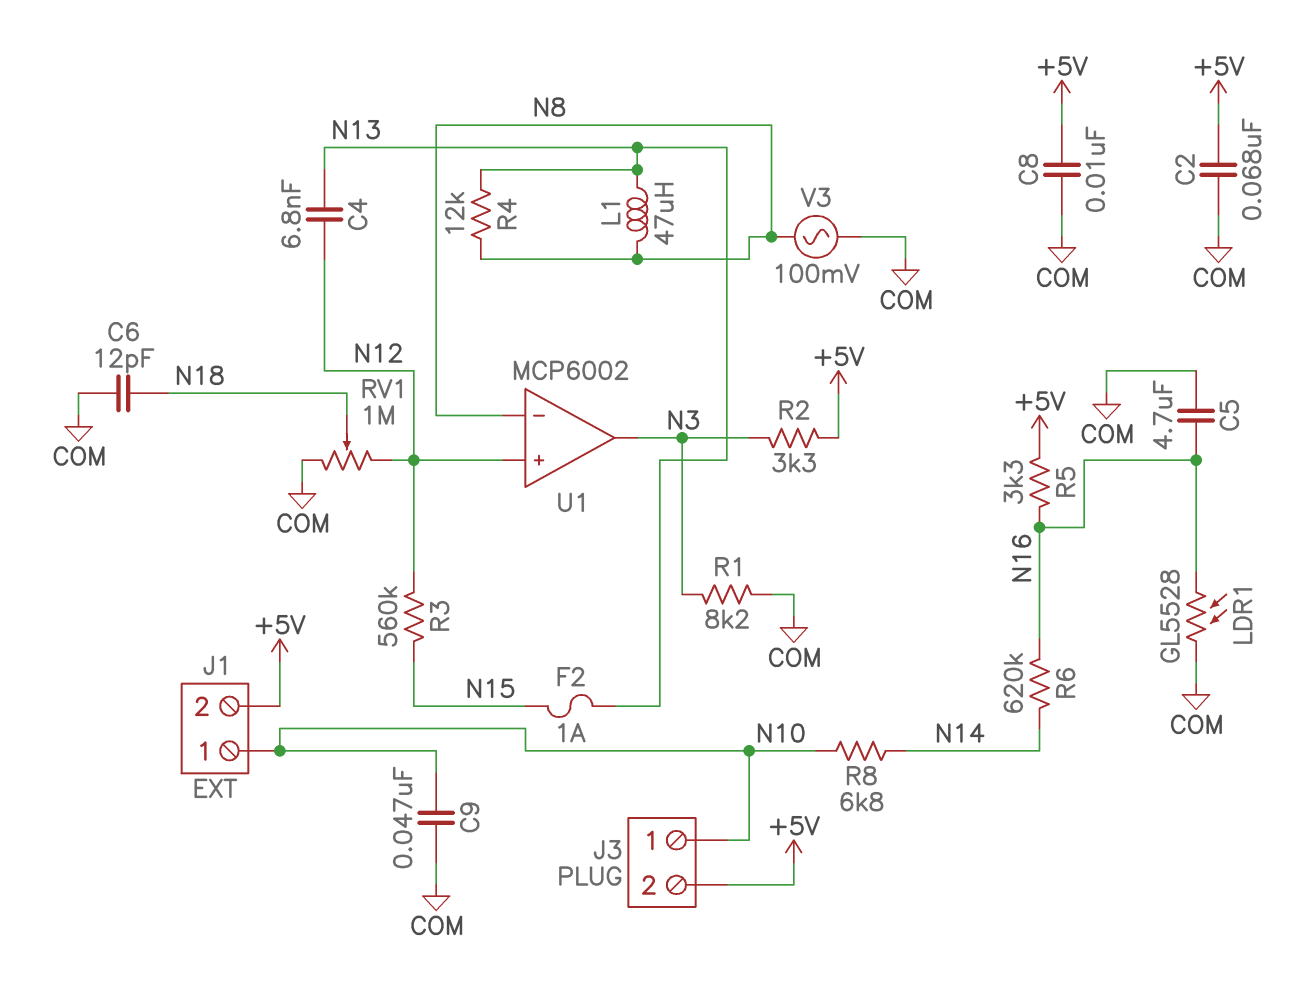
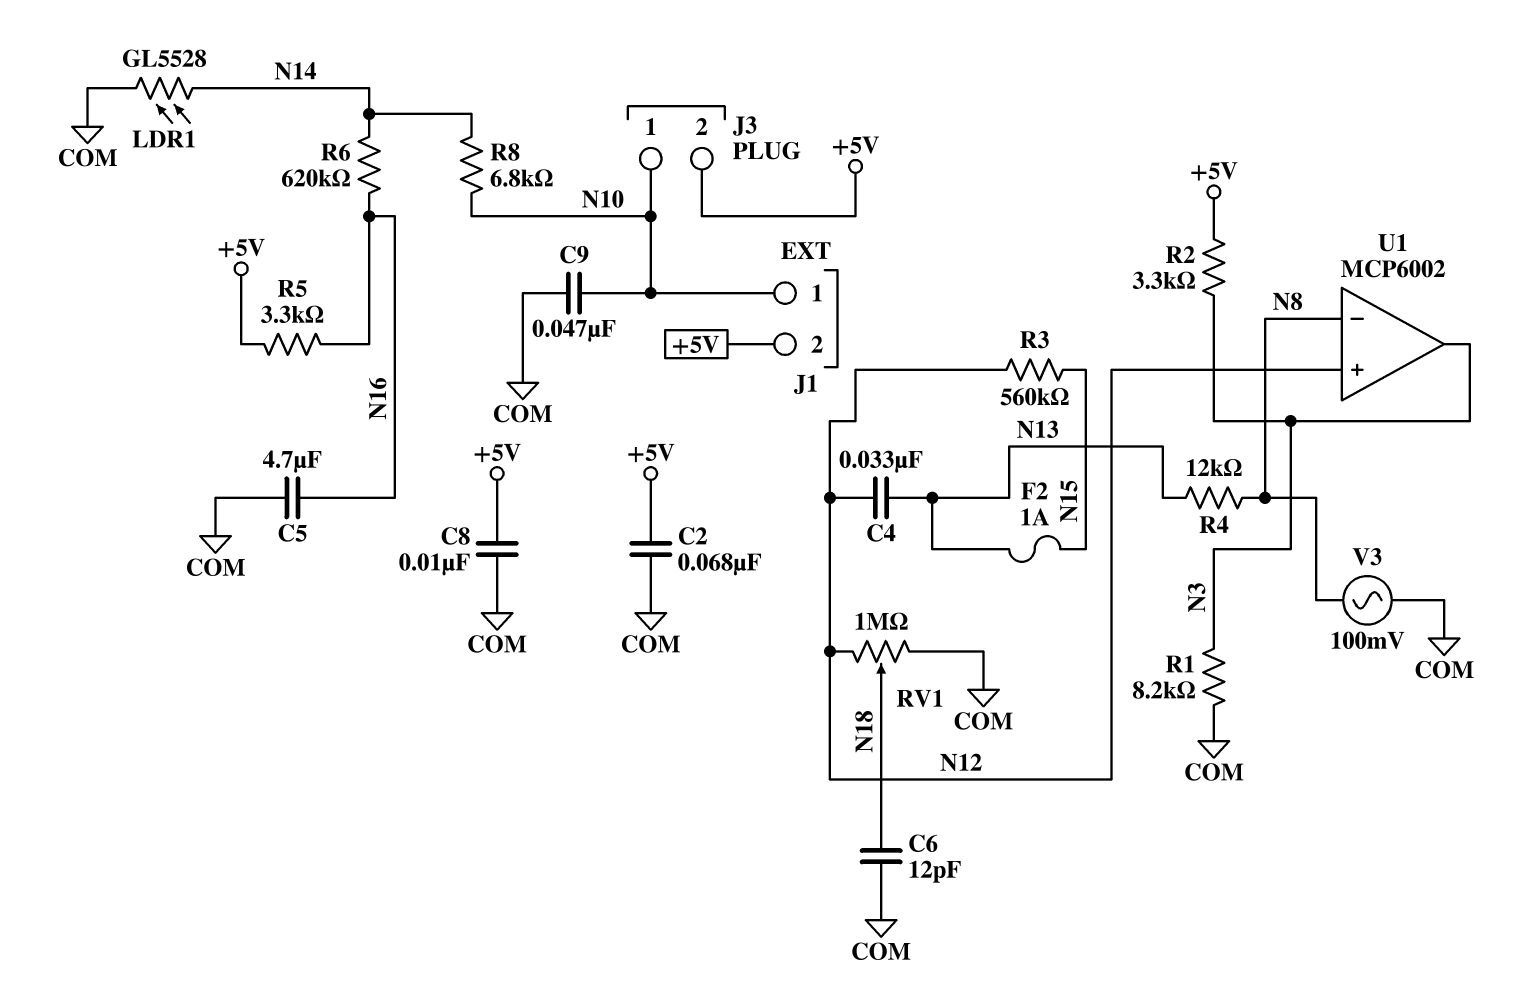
C4: 6.8nF (N12, N13) -> 33nF (N12, N13)
L1: 47uH (N8, N13) -> none
LDR1: GL5528 (COM, N16) -> GL5528 (COM, N14)

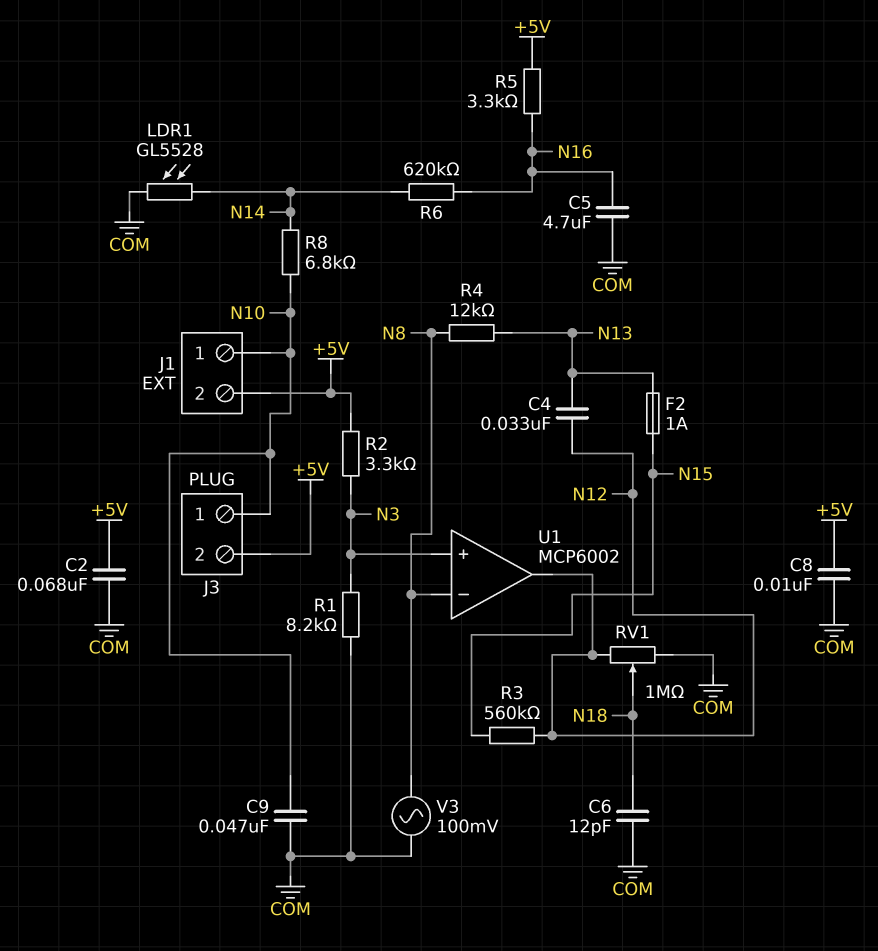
U1 pin in+: N12 -> N3
U1 pin out: N3 -> N12

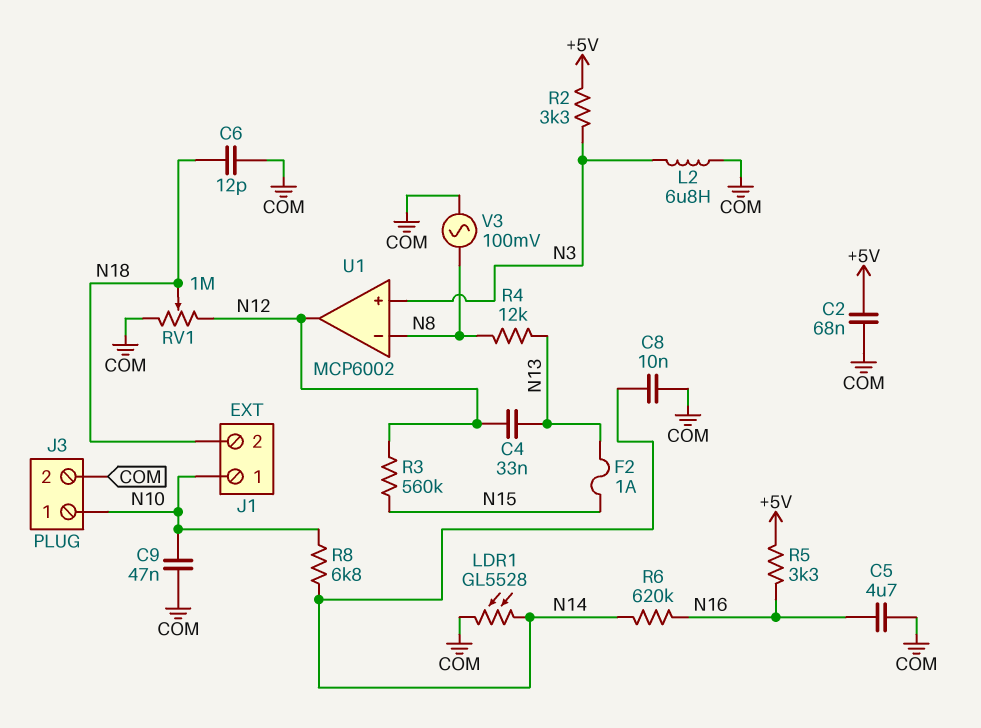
C8: 10nF (+5V, COM) -> 10nF (COM, N14)
J1 pin 2: +5V -> N18
J3 pin 2: +5V -> COM
L2: none -> 6.8uH (COM, N3)
R1: 8.2k (COM, N3) -> none

